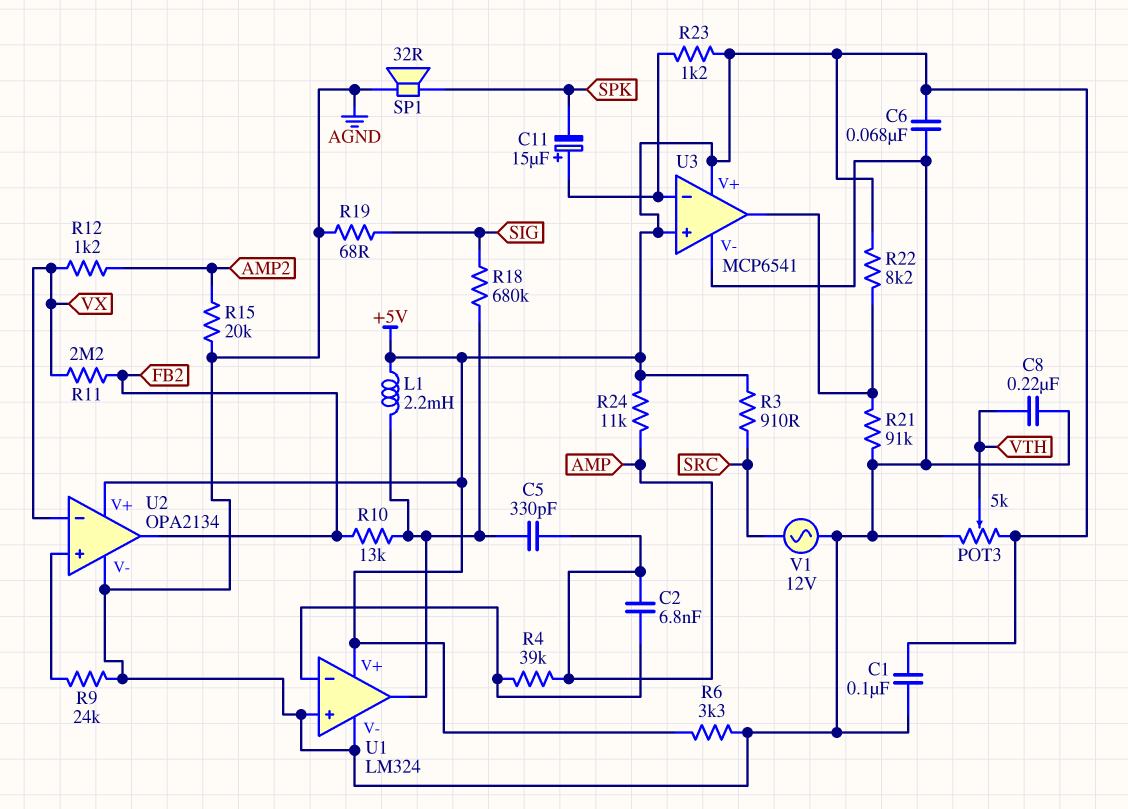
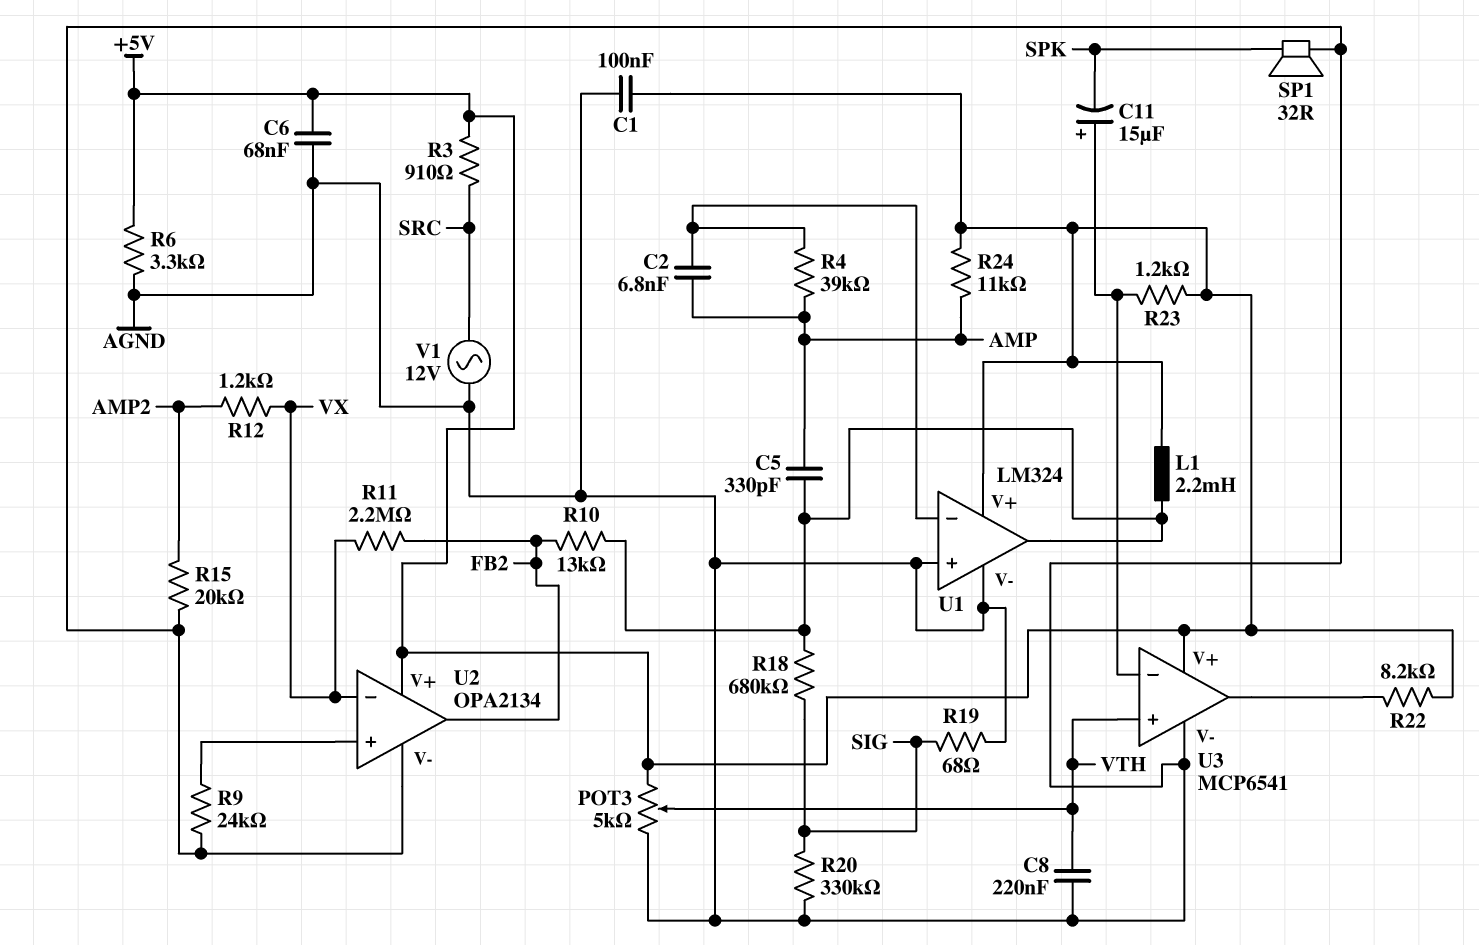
R20: none -> 330k (AGND, SIG)
R21: 91k (AGND, U3/out) -> none
U3 pin in+: +5V -> VTH

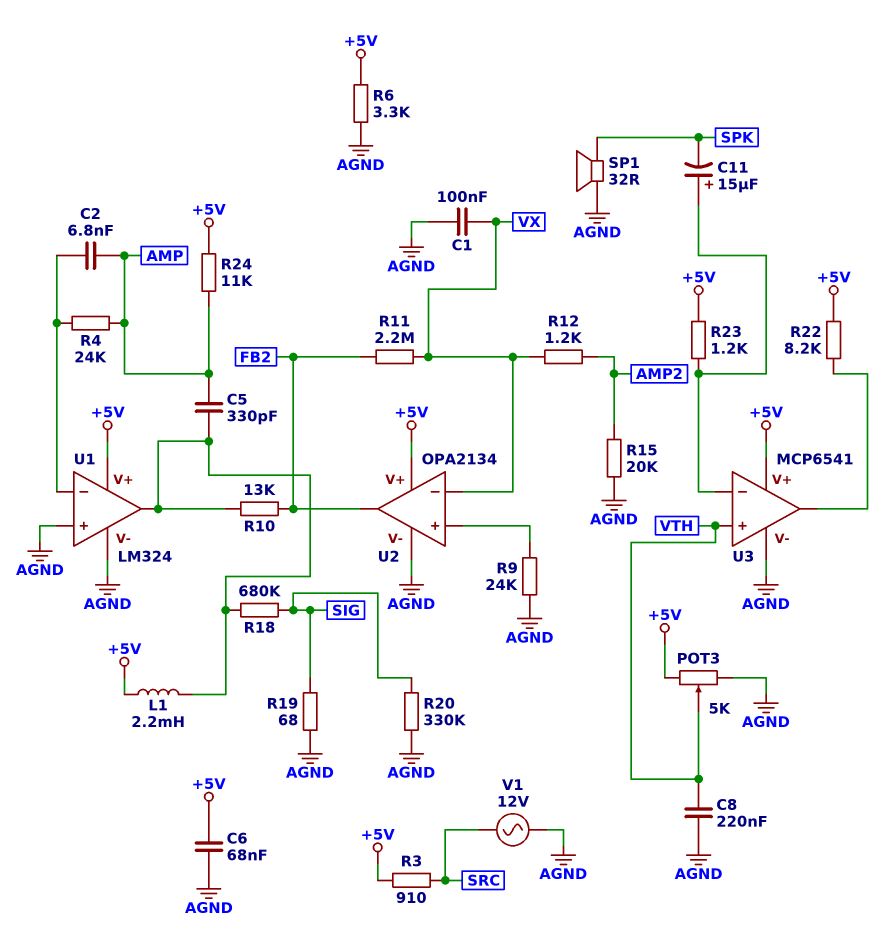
C1: 100nF (+5V, AGND) -> 100nF (AGND, VX)
R4: 39k (AMP, U1/in-) -> 24k (AMP, U1/in-)

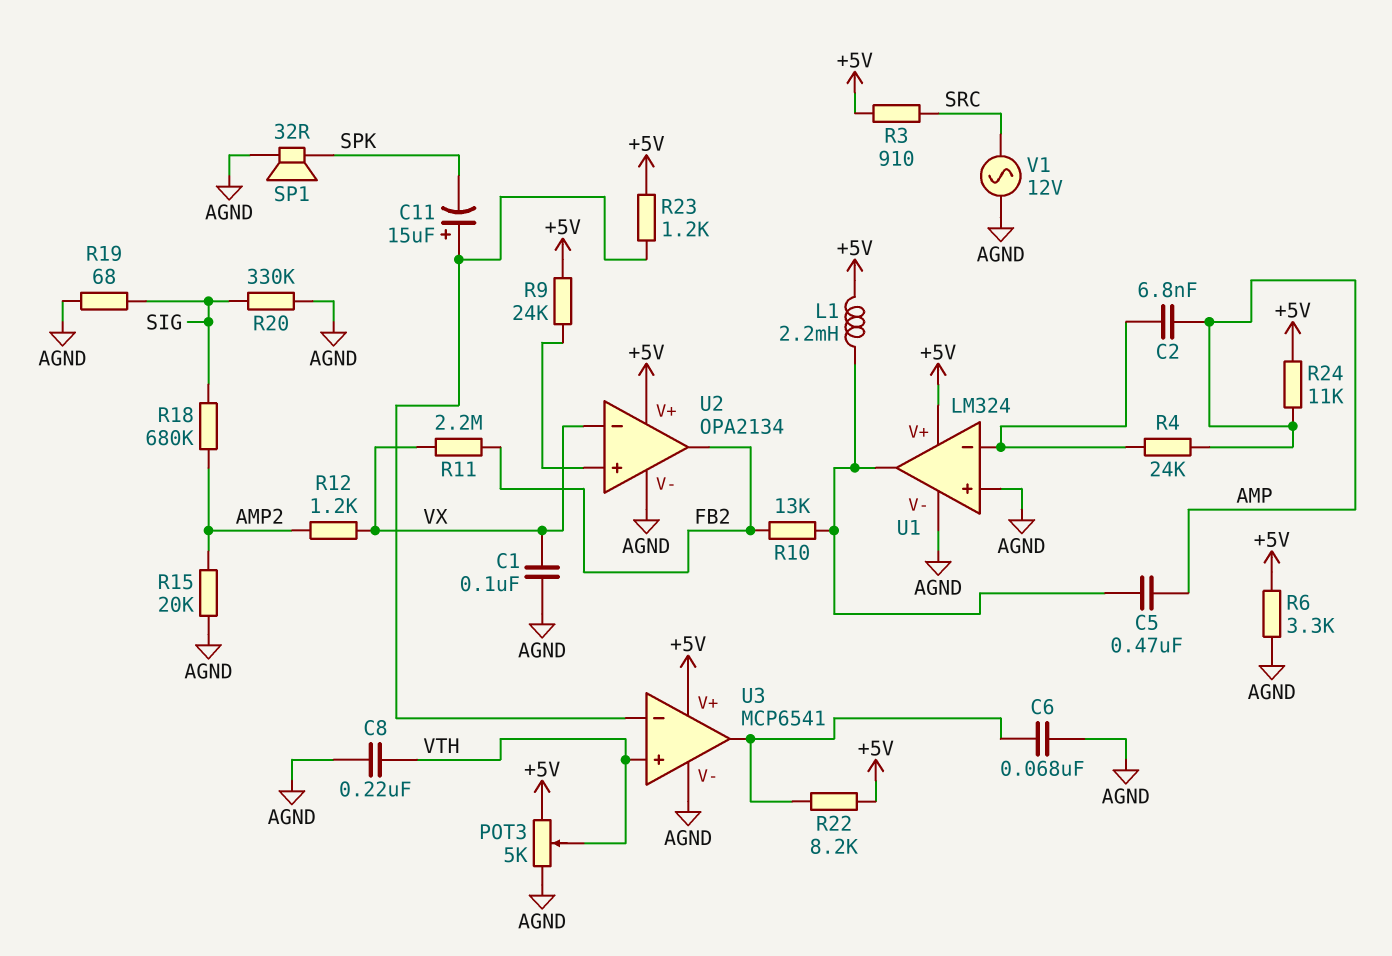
C5: 330pF (AMP, U1/out) -> 470nF (AMP, U1/out)
C6: 68nF (+5V, AGND) -> 68nF (AGND, U3/out)
R9: 24k (AGND, U2/in+) -> 24k (+5V, U2/in+)
R18: 680k (SIG, U1/out) -> 680k (AMP2, SIG)

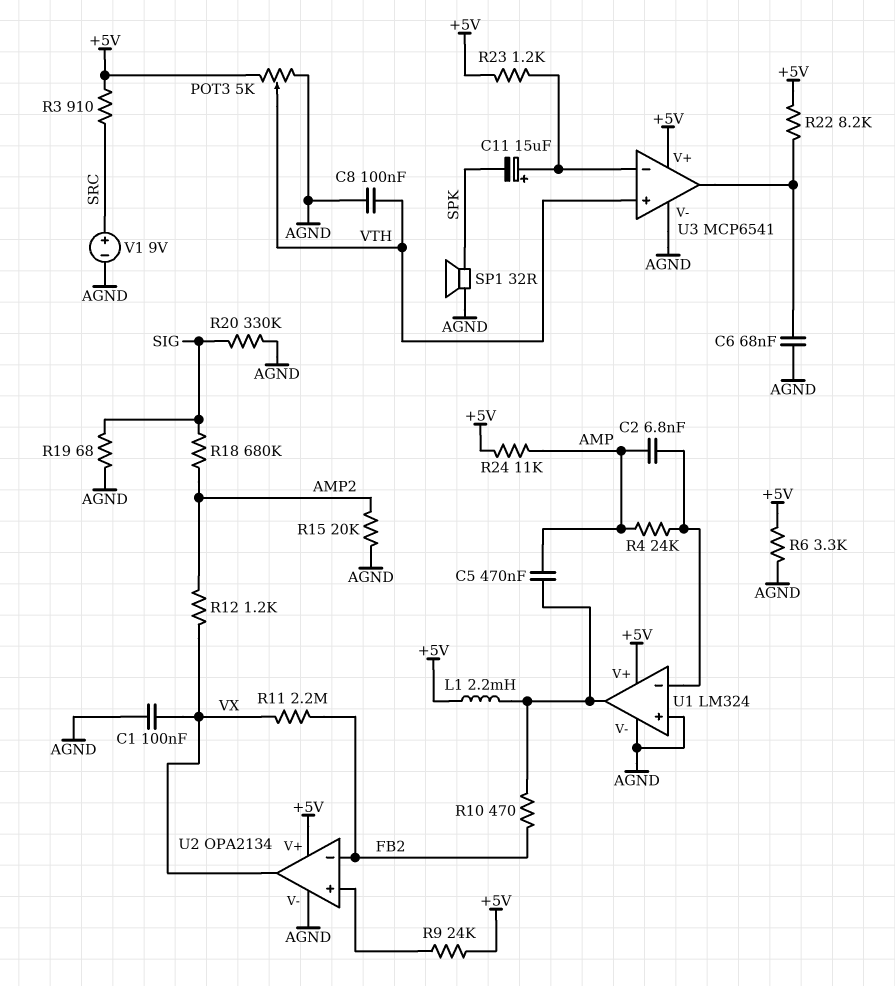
C8: 220nF (AGND, VTH) -> 100nF (AGND, VTH)
R10: 13k (FB2, U1/out) -> 470 (FB2, U1/out)
U2 pin in-: VX -> FB2
U2 pin out: FB2 -> VX
V1: AC 12V (AGND, SRC) -> 9V (plus SRC, minus AGND)

